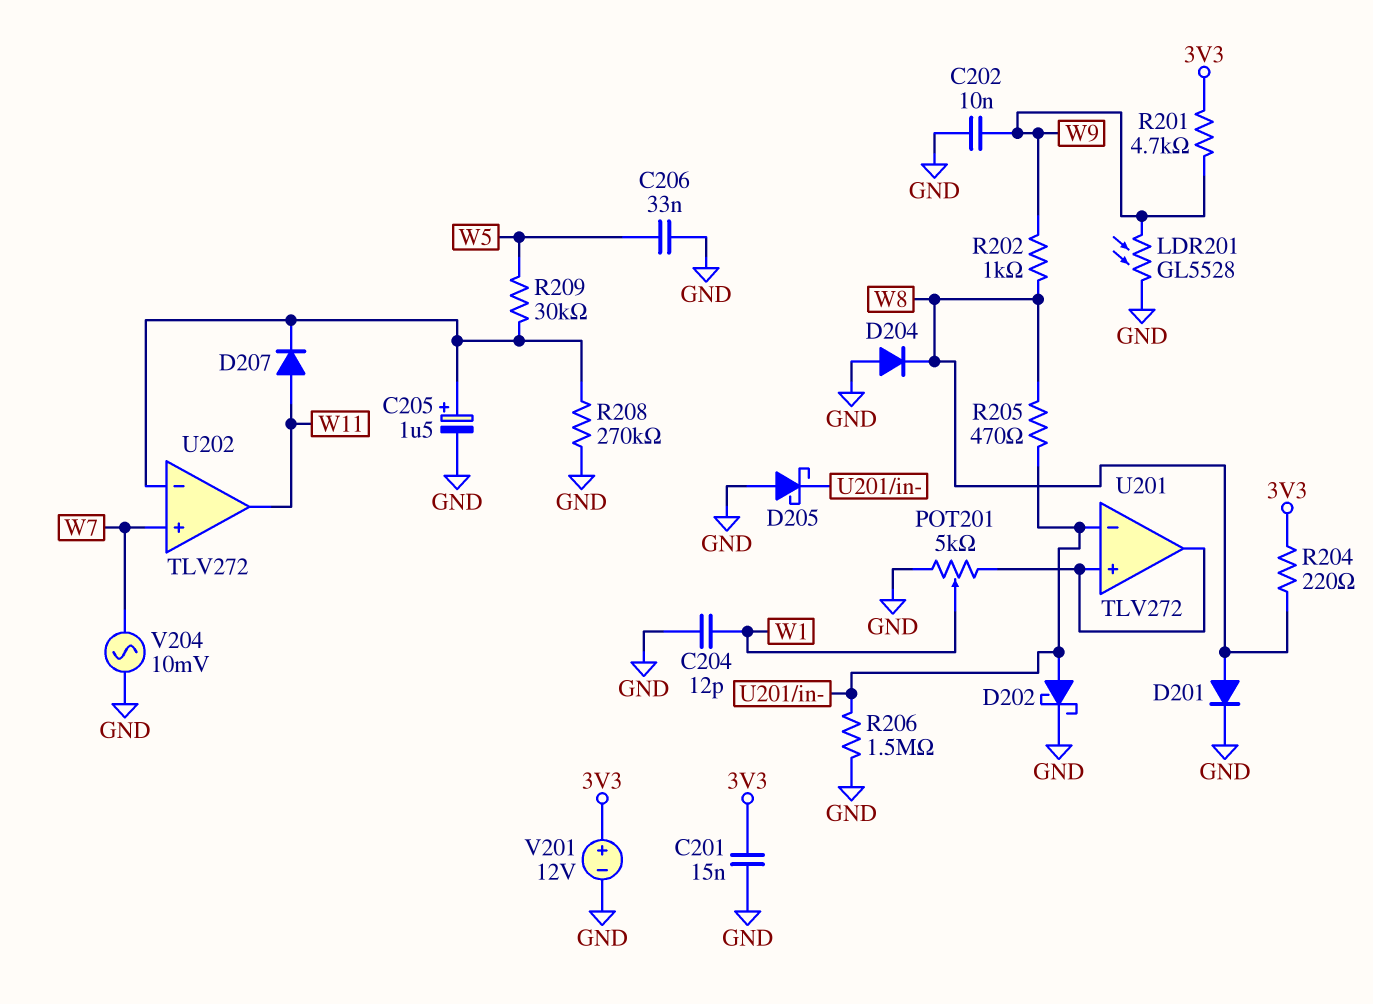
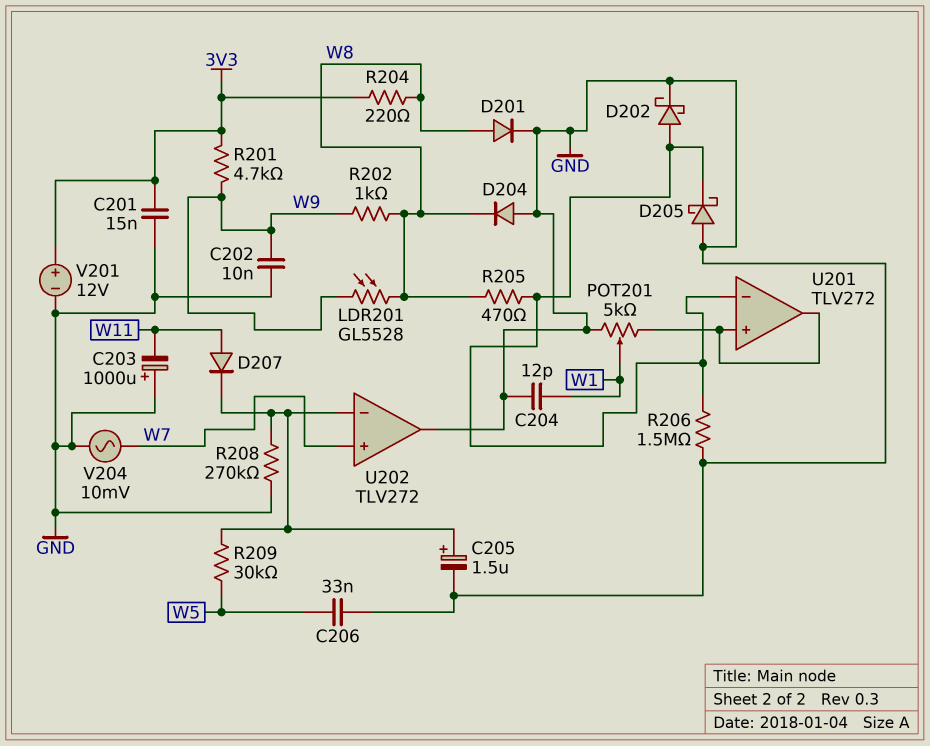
C203: none -> 1000uF (plus GND, minus W11)
LDR201: GL5528 (GND, W9) -> GL5528 (W8, W9)
U202 pin out: W11 -> GND

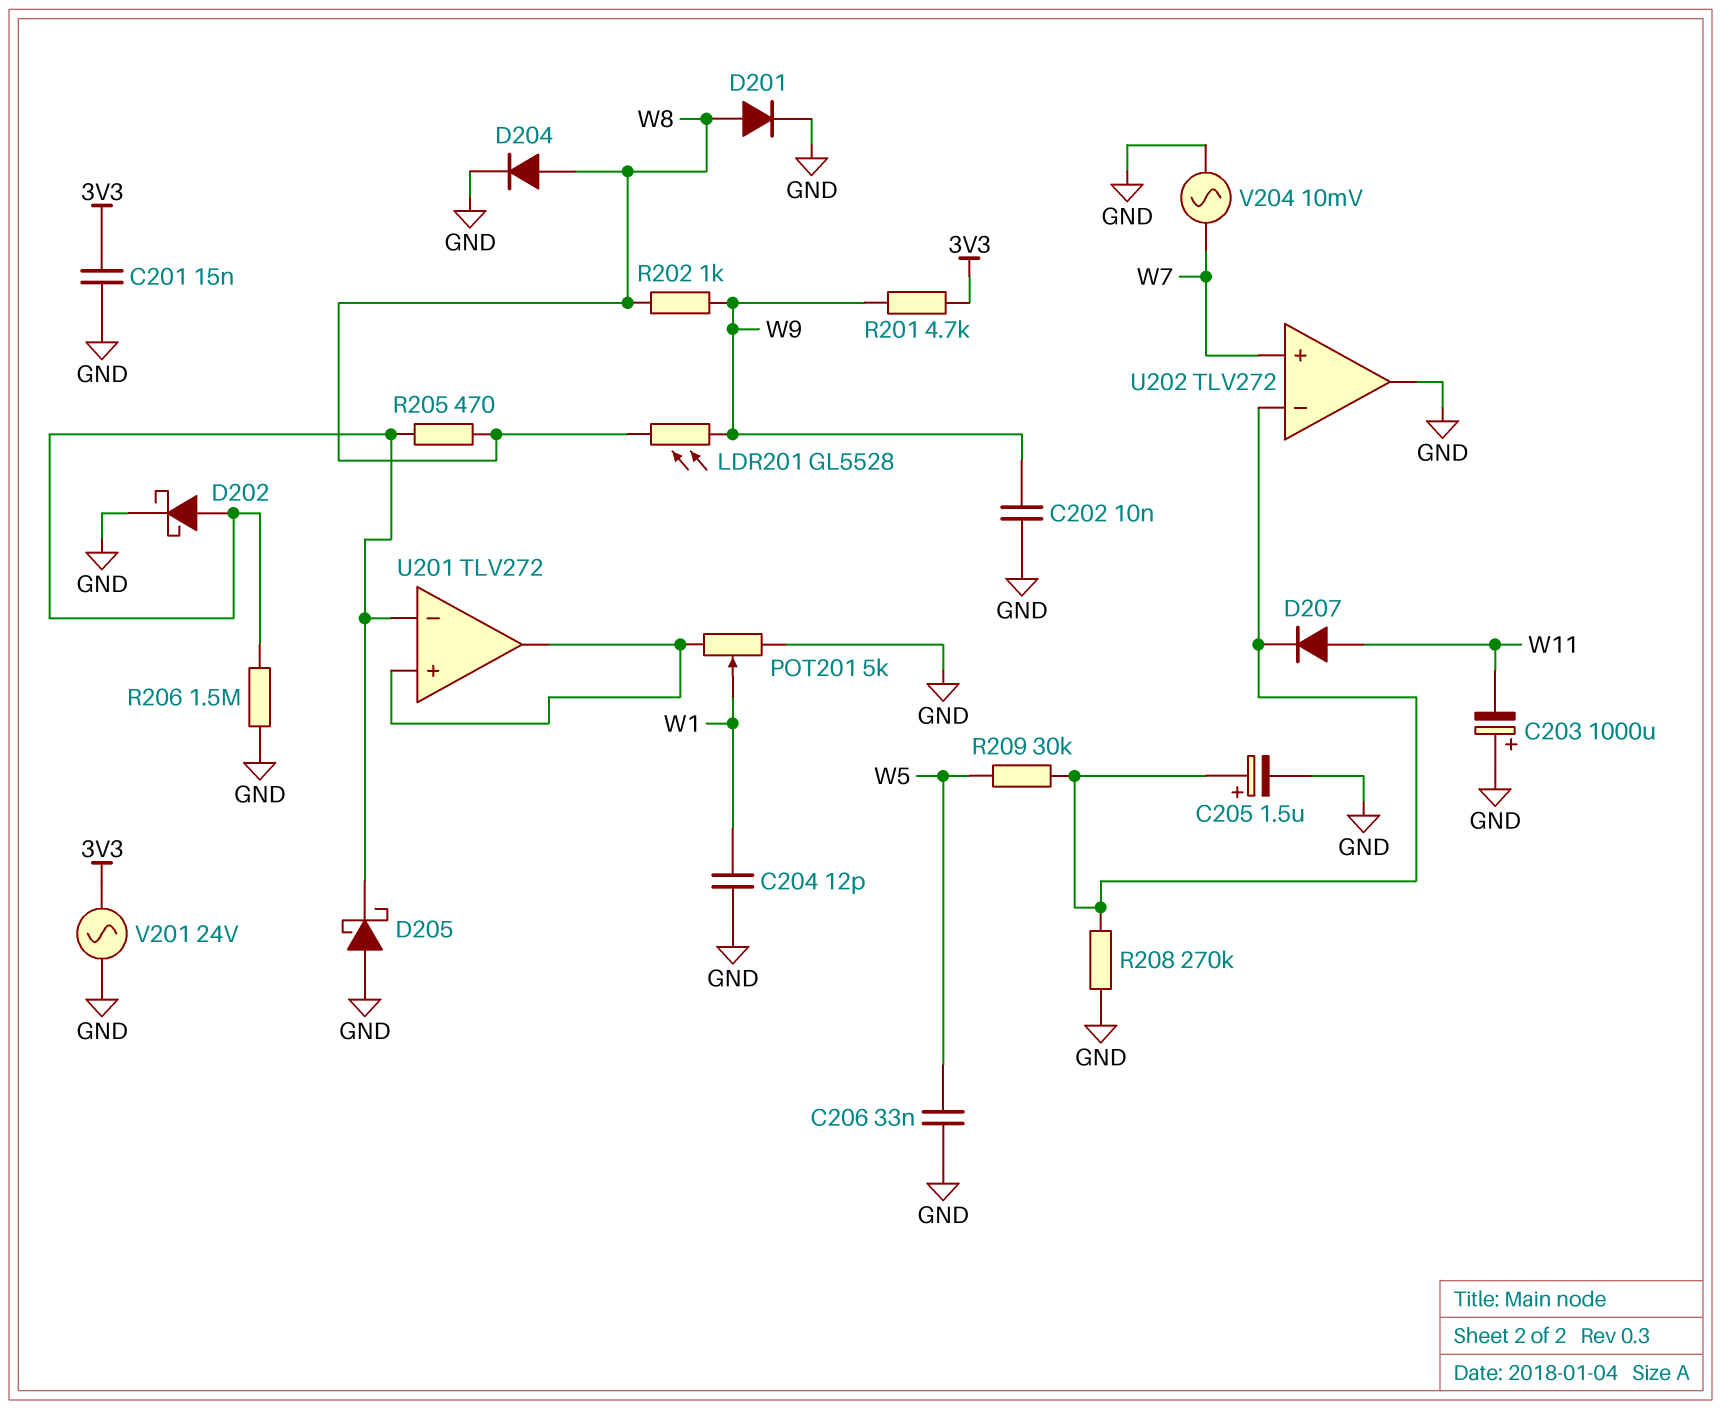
D204: diode (A GND, K W8) -> diode (A W8, K GND)
R204: 220 (3V3, W8) -> none
V201: 12V (plus 3V3, minus GND) -> AC 24V (3V3, GND)

